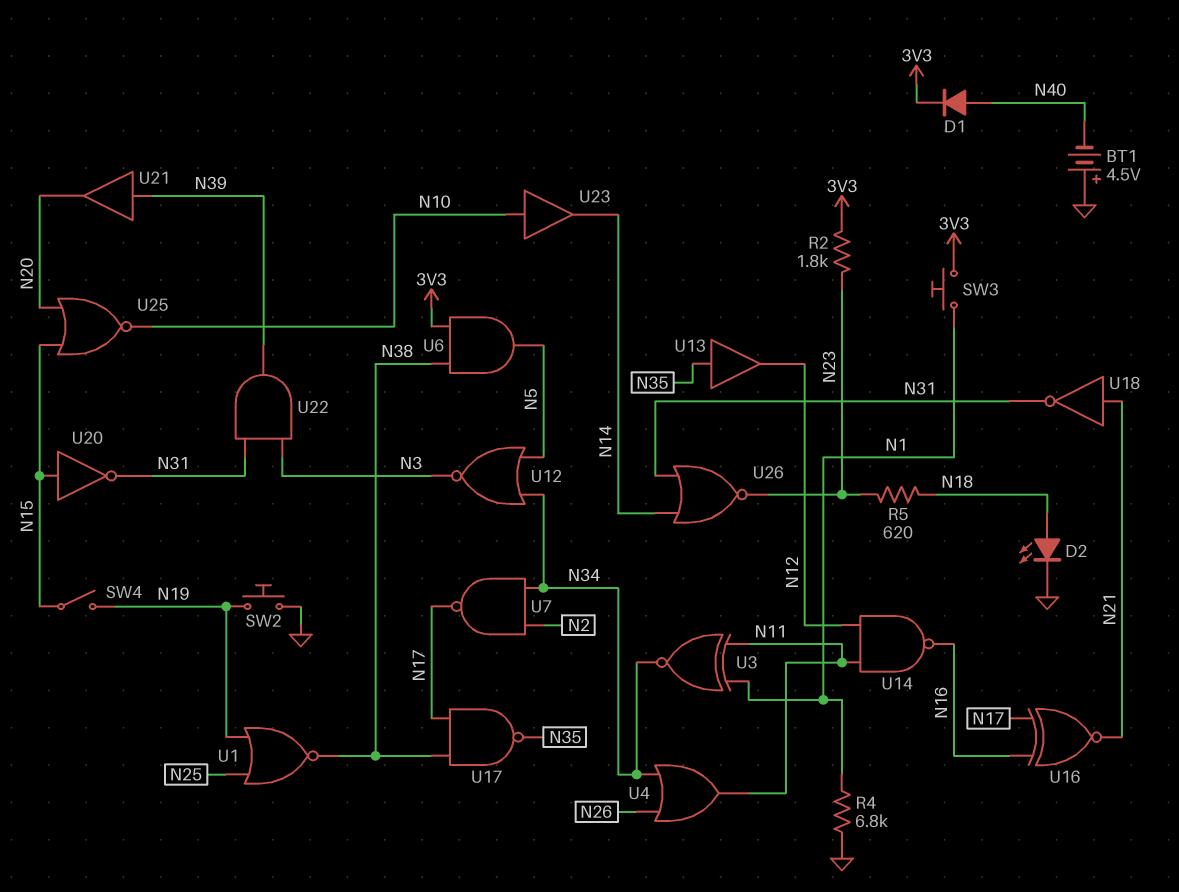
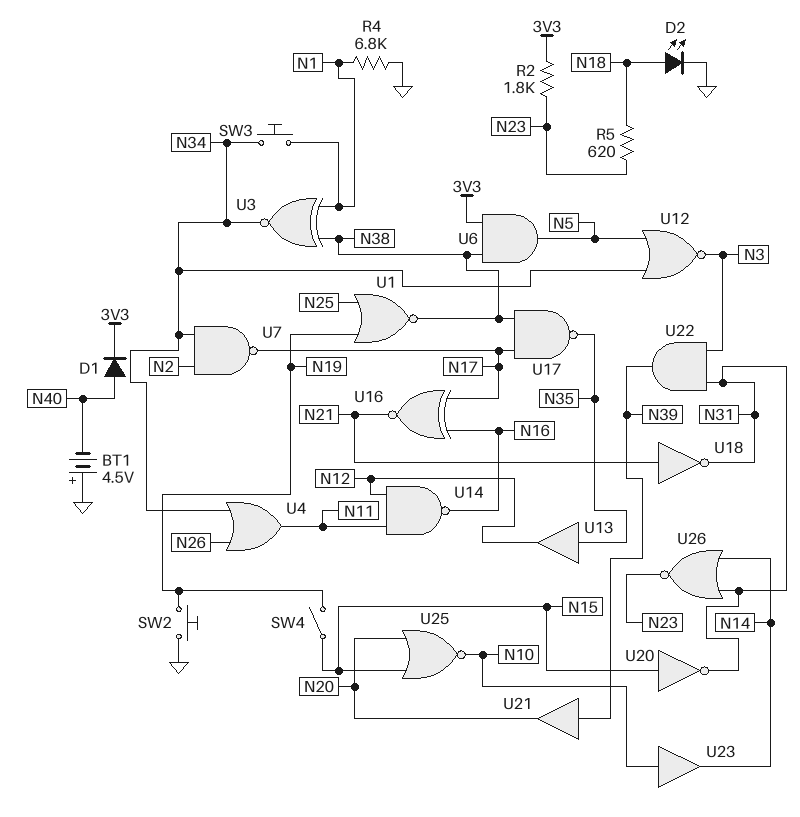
SW3: button (3V3, N1) -> button (N1, N34)
U3: XNOR (in N1, in N11, out N34) -> XNOR (in N1, in N38, out N34)

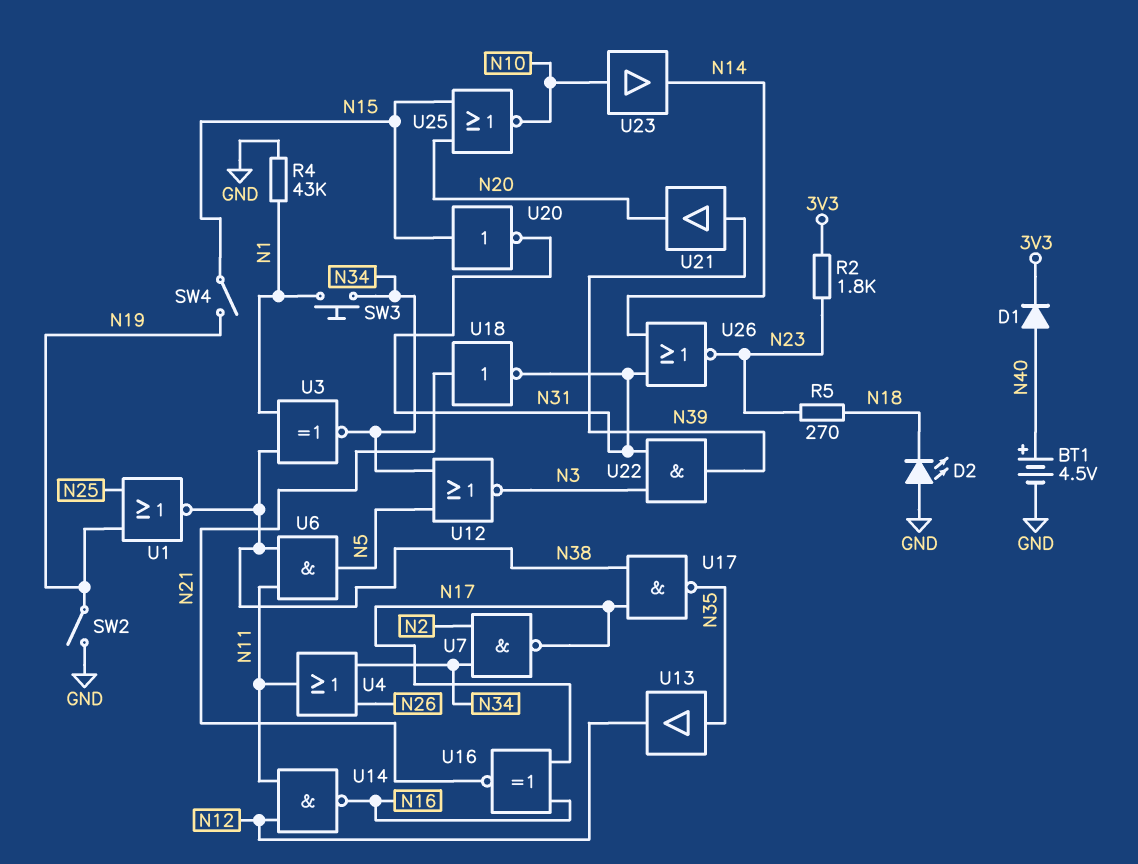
BT1: 4.5V (plus GND, minus N40) -> 4.5V (plus N40, minus GND)
D2: LED (A N18, K GND) -> LED (A GND, K N18)
R4: 6.8k (GND, N1) -> 43k (GND, N1)
R5: 620 (N18, N23) -> 270 (N18, N23)
SW2: button (GND, N19) -> switch (GND, N19)
U6: AND (in 3V3, in N38, out N5) -> AND (in N11, in N38, out N5)

